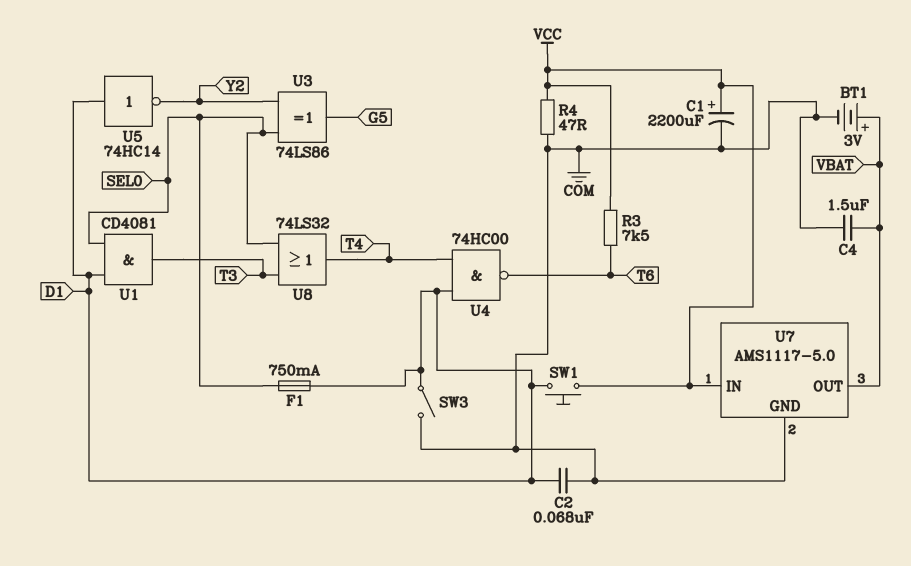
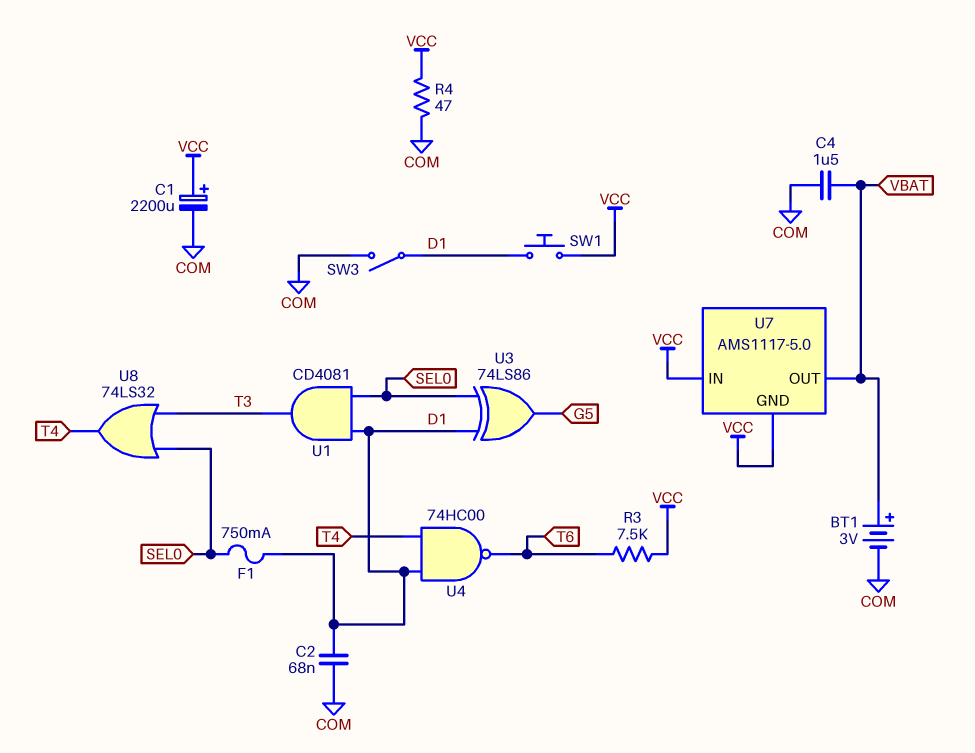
U3: XOR 74LS86 (in SEL0, in Y2, out G5) -> XOR 74LS86 (in D1, in SEL0, out G5)
U5: NOT 74HC14 (in D1, out Y2) -> none
U7 pin GND: COM -> VCC

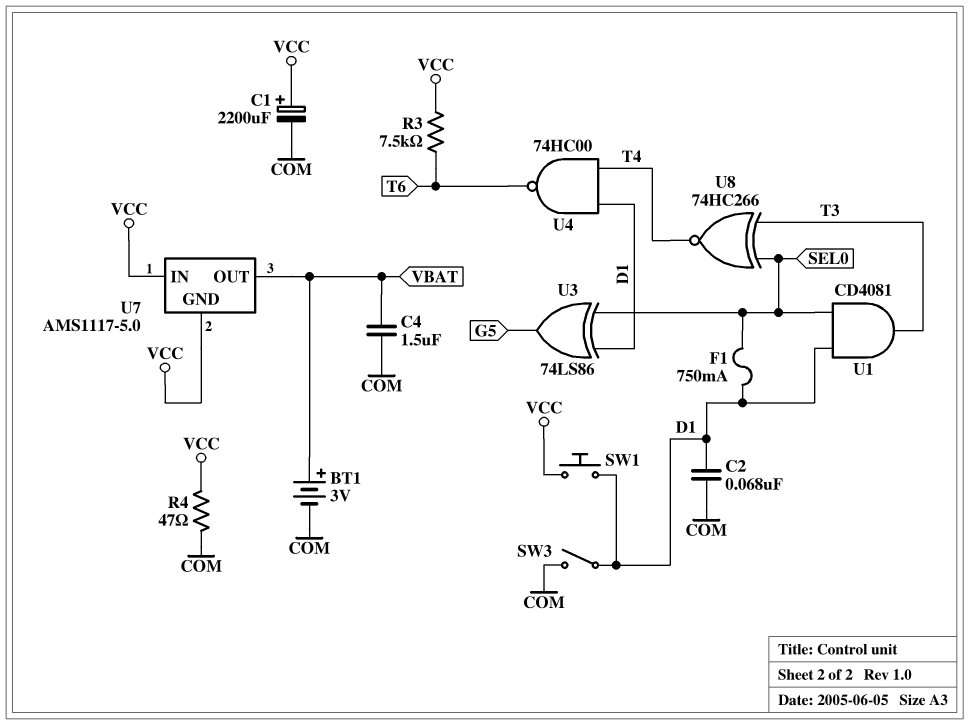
U8: OR 74LS32 (in SEL0, in T3, out T4) -> XNOR 74HC266 (in SEL0, in T3, out T4)

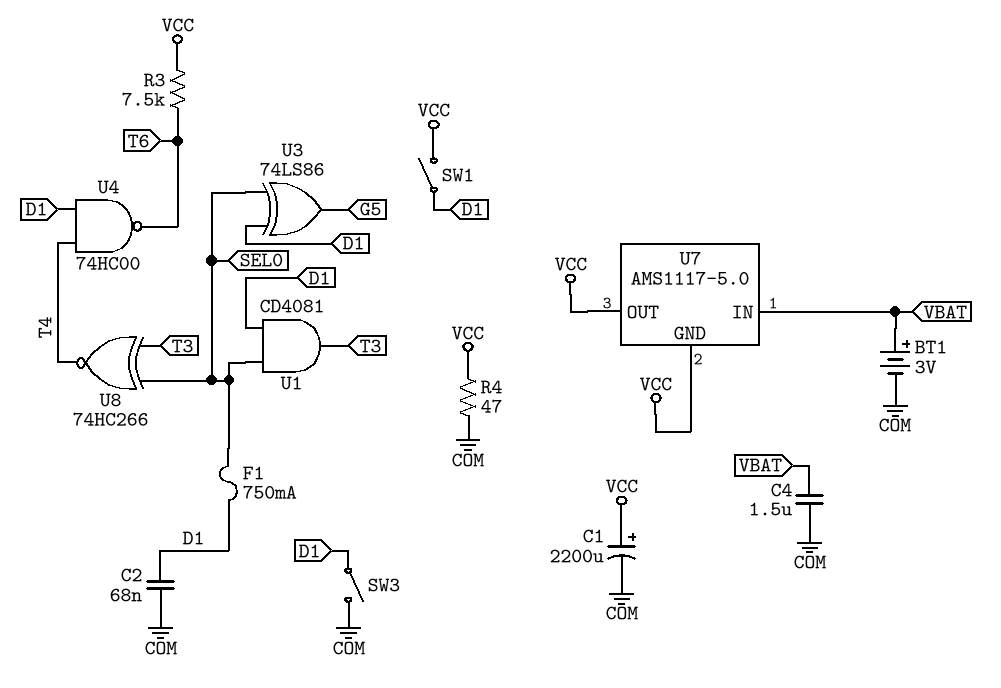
SW1: button (D1, VCC) -> switch (D1, VCC)
U7 pin IN: VCC -> VBAT
U7 pin OUT: VBAT -> VCC

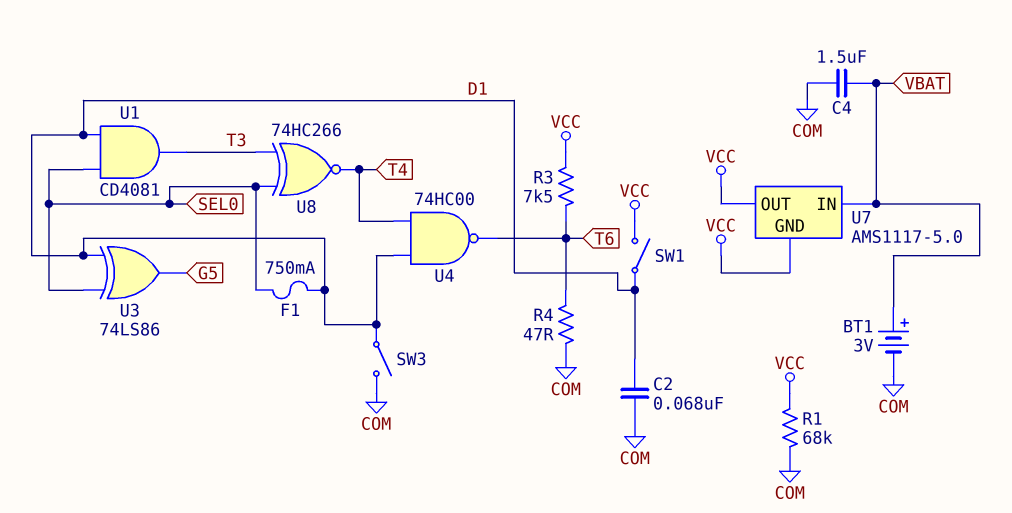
C1: 2200uF (plus VCC, minus COM) -> none
R1: none -> 68k (COM, VCC)
R4: 47 (COM, VCC) -> 47 (COM, T6)

